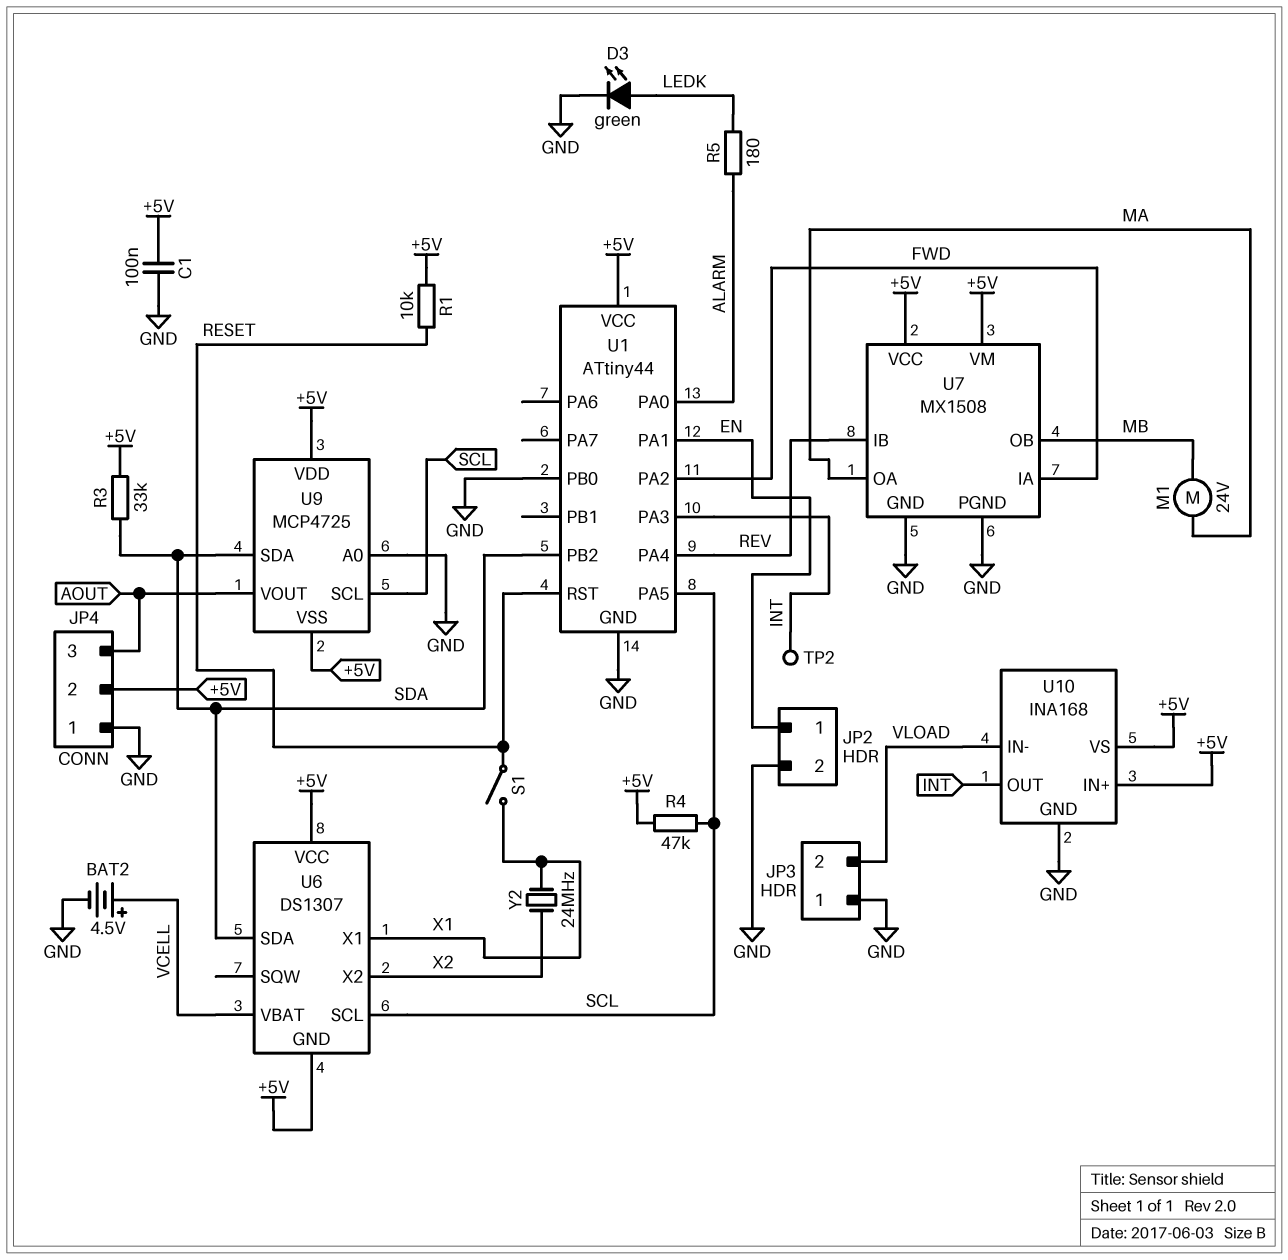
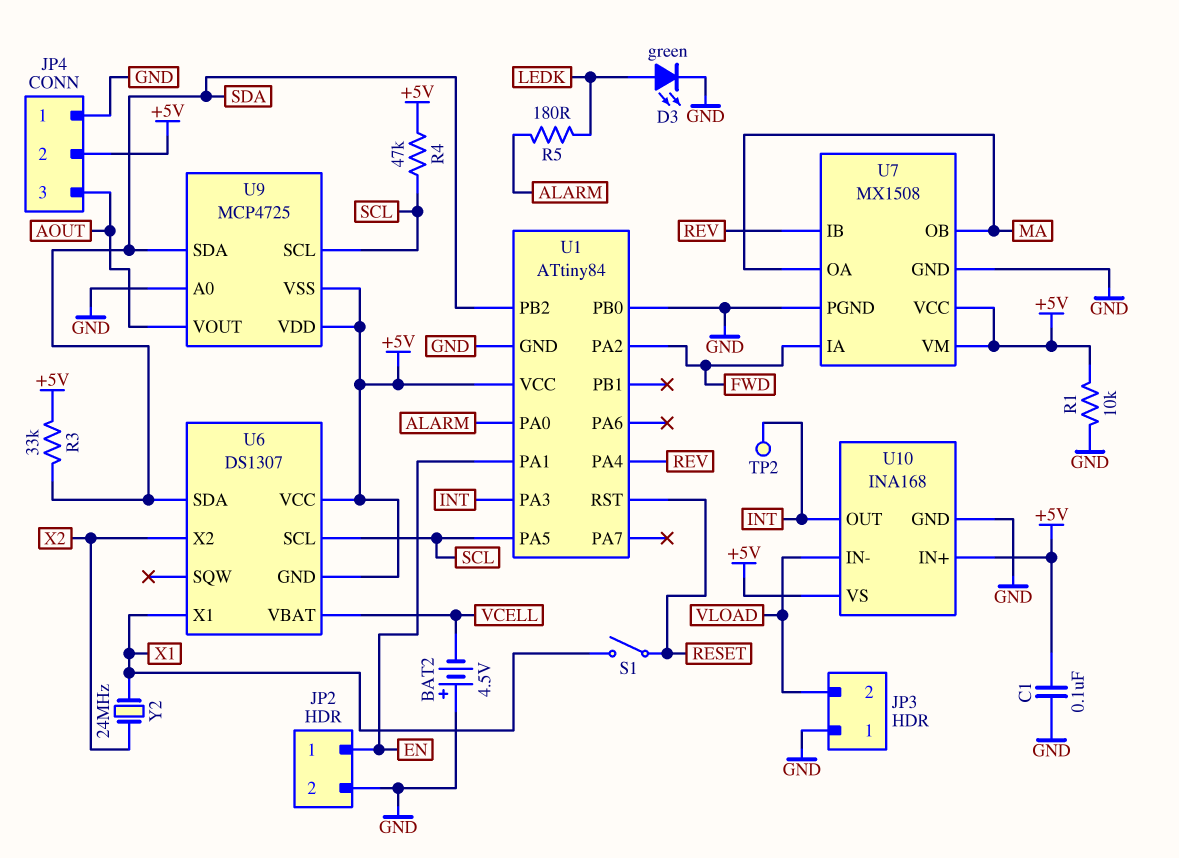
BAT2: 4.5V (plus VCELL, minus GND) -> 4.5V (plus GND, minus VCELL)
M1: motor 24V (MA, MB) -> none
R1: 10k (+5V, RESET) -> 10k (+5V, GND)
U1: ATtiny44 -> ATtiny84
U7 pin OB: MB -> MA

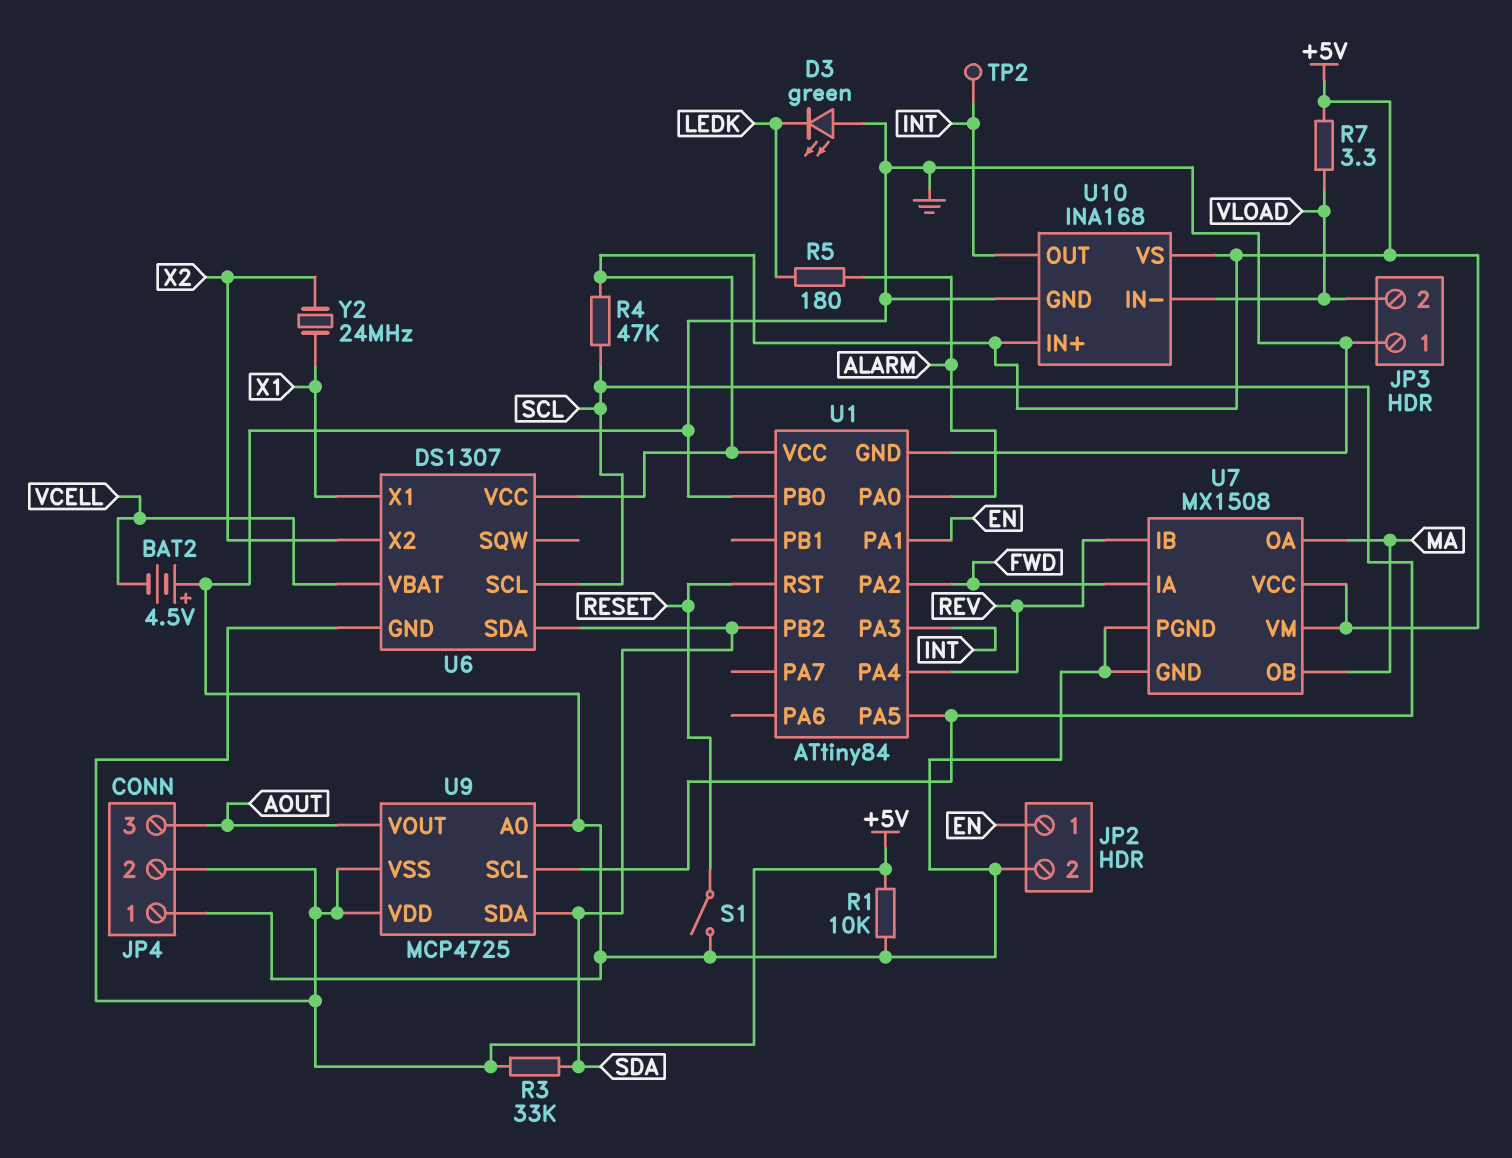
C1: 100nF (+5V, GND) -> none
D3: LED green (A LEDK, K GND) -> LED green (A GND, K LEDK)
R7: none -> 3.3 (+5V, VLOAD)
S1: switch (RESET, X1) -> switch (GND, RESET)

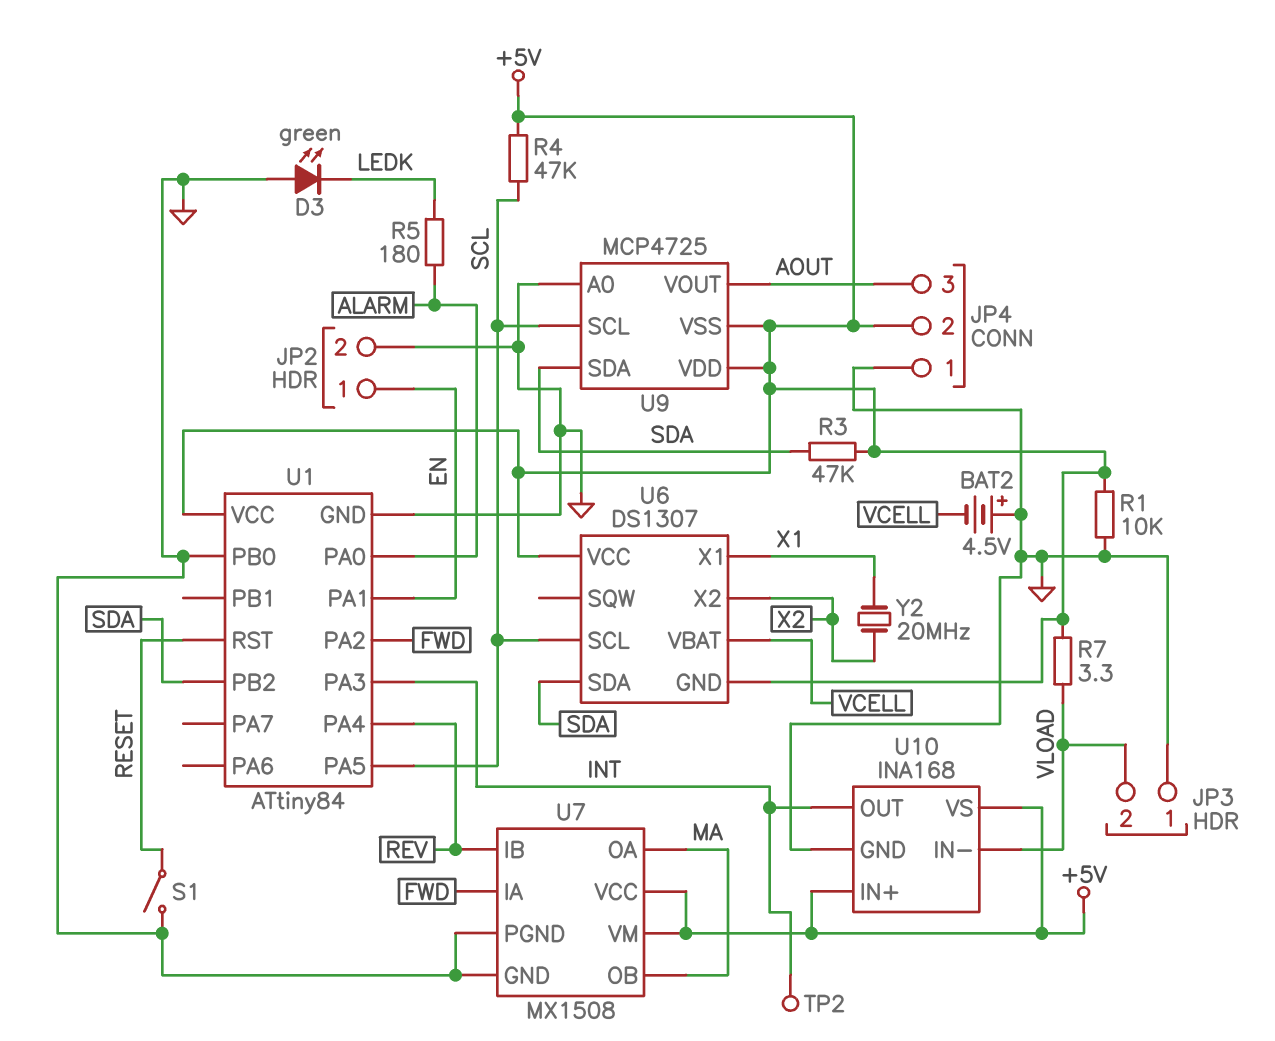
R3: 33k (+5V, SDA) -> 47k (+5V, SDA)
Y2: 24MHz (X1, X2) -> 20MHz (X1, X2)

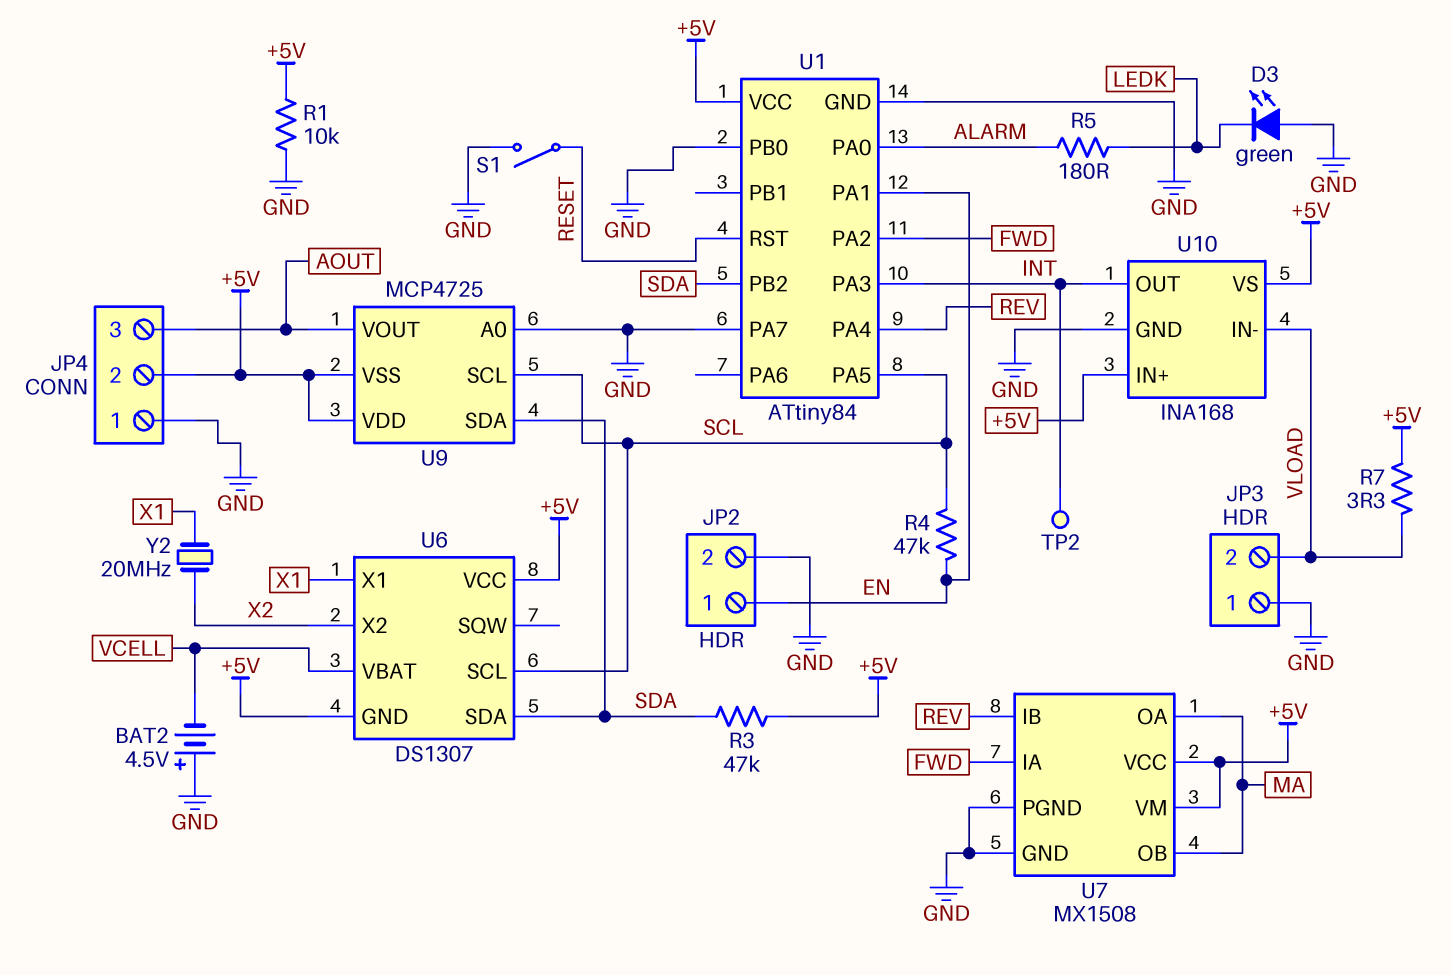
R4: 47k (+5V, SCL) -> 47k (EN, SCL)
U1 pin PA7: none -> GND

